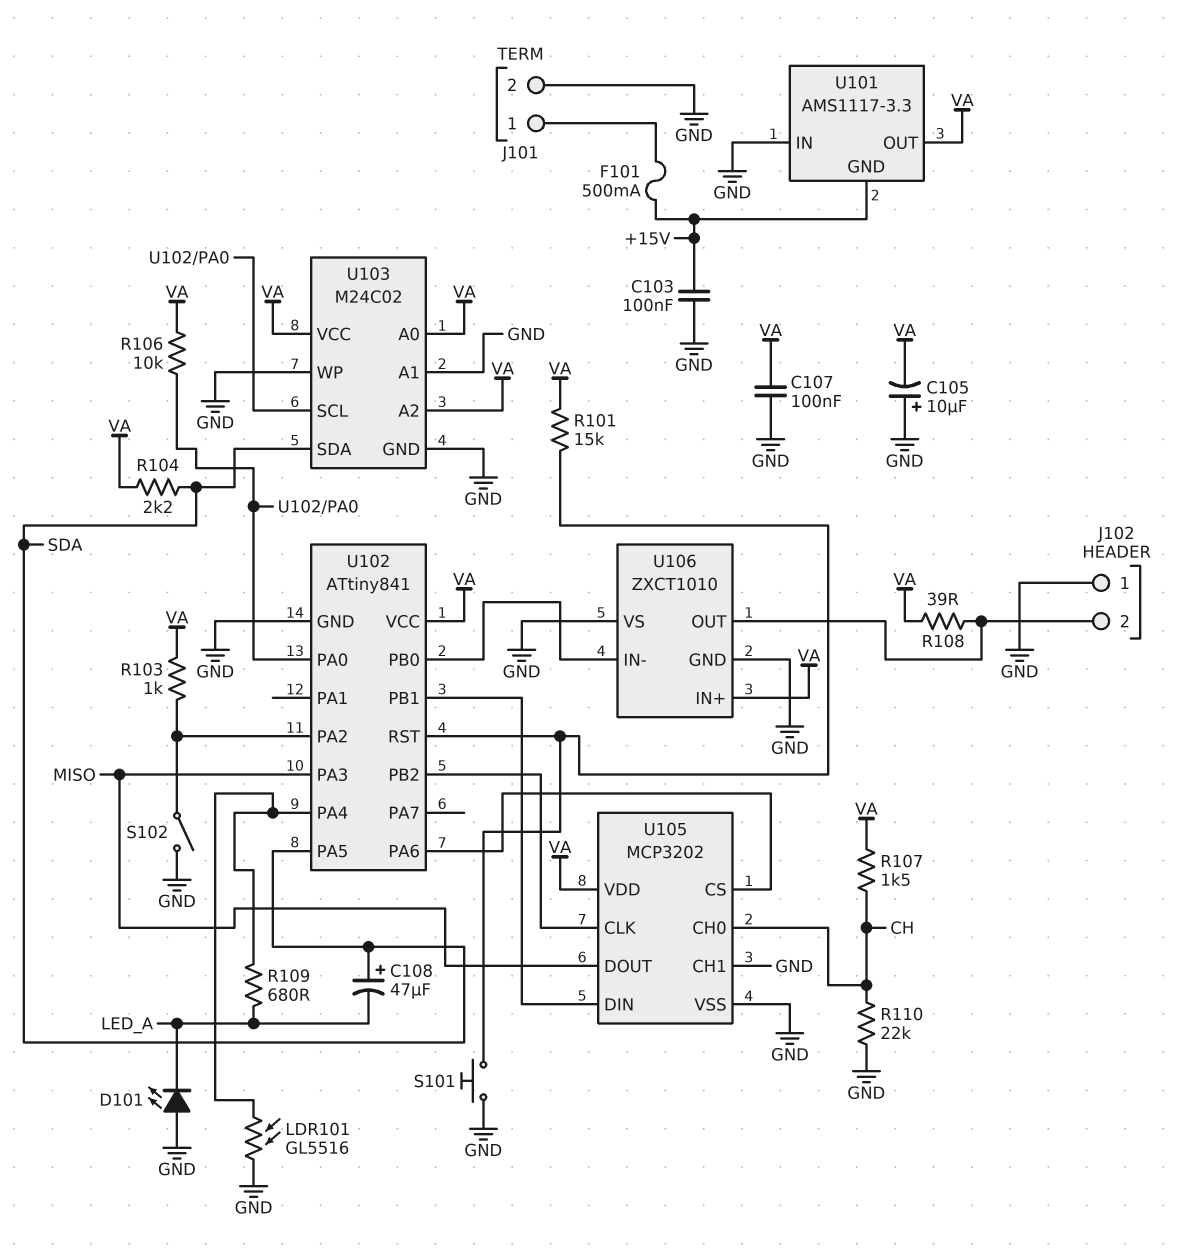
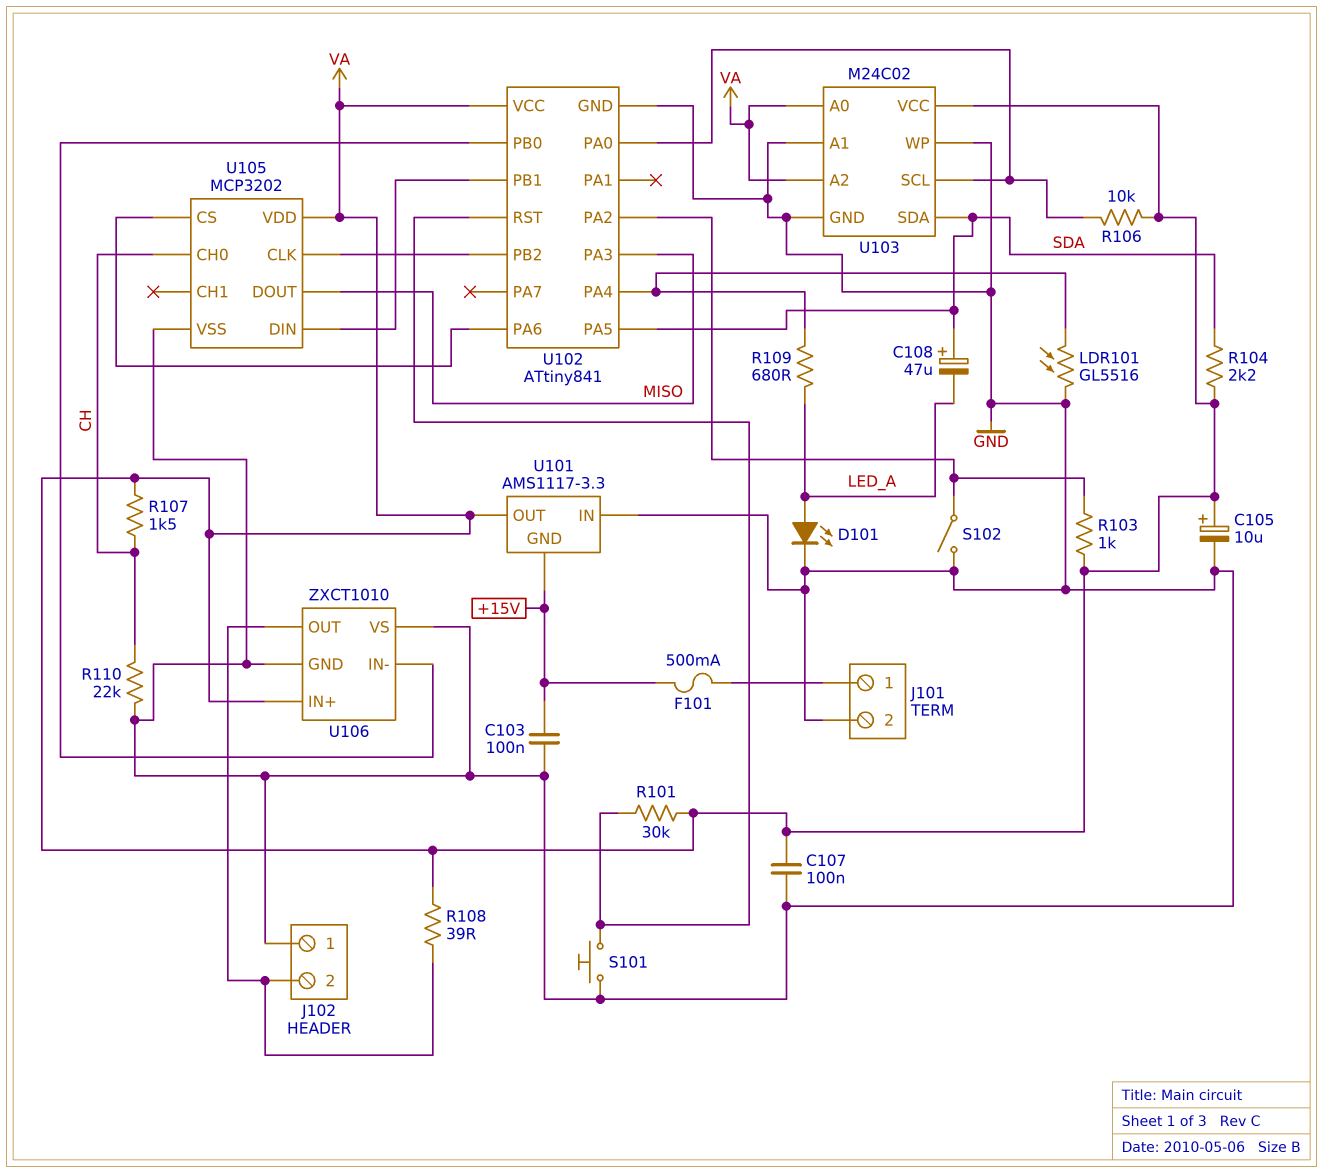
C105: 10uF (plus GND, minus VA) -> 10uF (plus VA, minus GND)
D101: LED (A GND, K LED_A) -> LED (A LED_A, K GND)
R101: 15k (U102/RST, VA) -> 30k (U102/RST, VA)
U105 pin CH1: GND -> none

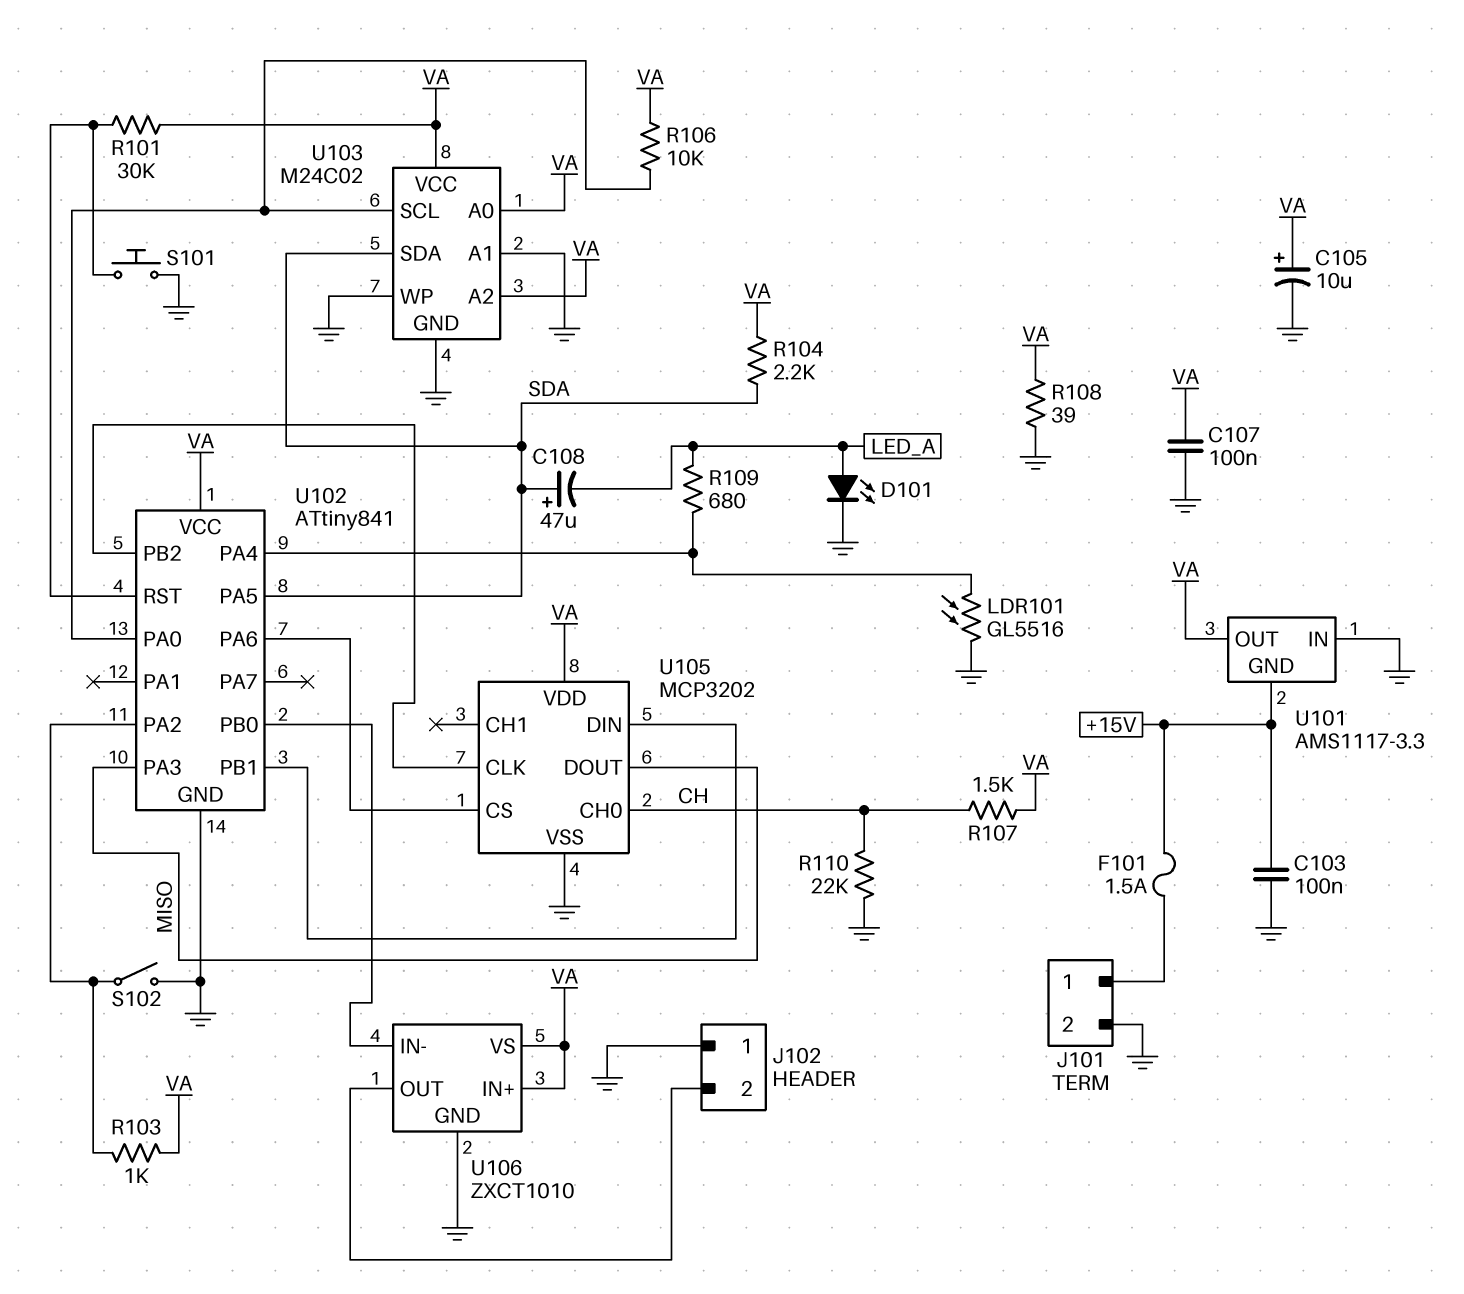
F101: 500mA (+15V, J101/1) -> 1.5A (+15V, J101/1)
R108: 39 (J102/2, VA) -> 39 (GND, VA)
U106 pin VS: GND -> VA

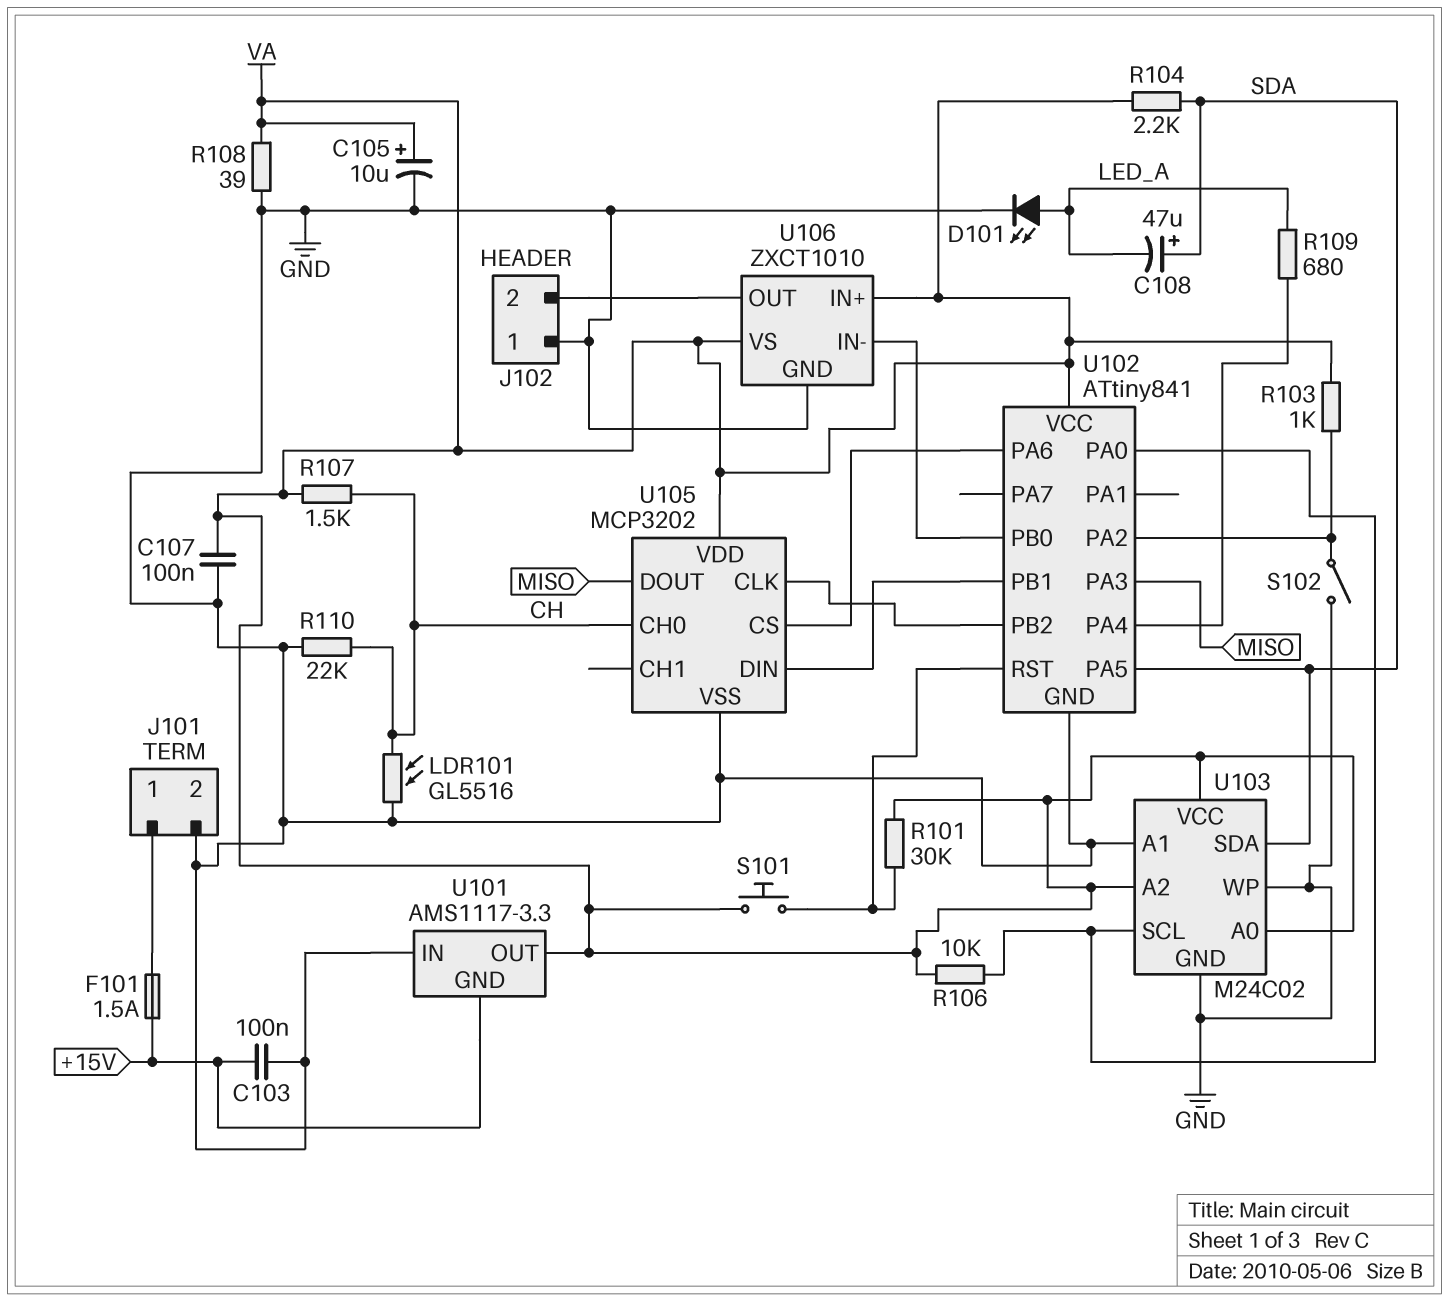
LDR101: GL5516 (GND, U102/PA4) -> GL5516 (CH, GND)
S101: button (GND, U102/RST) -> button (U102/RST, VA)

